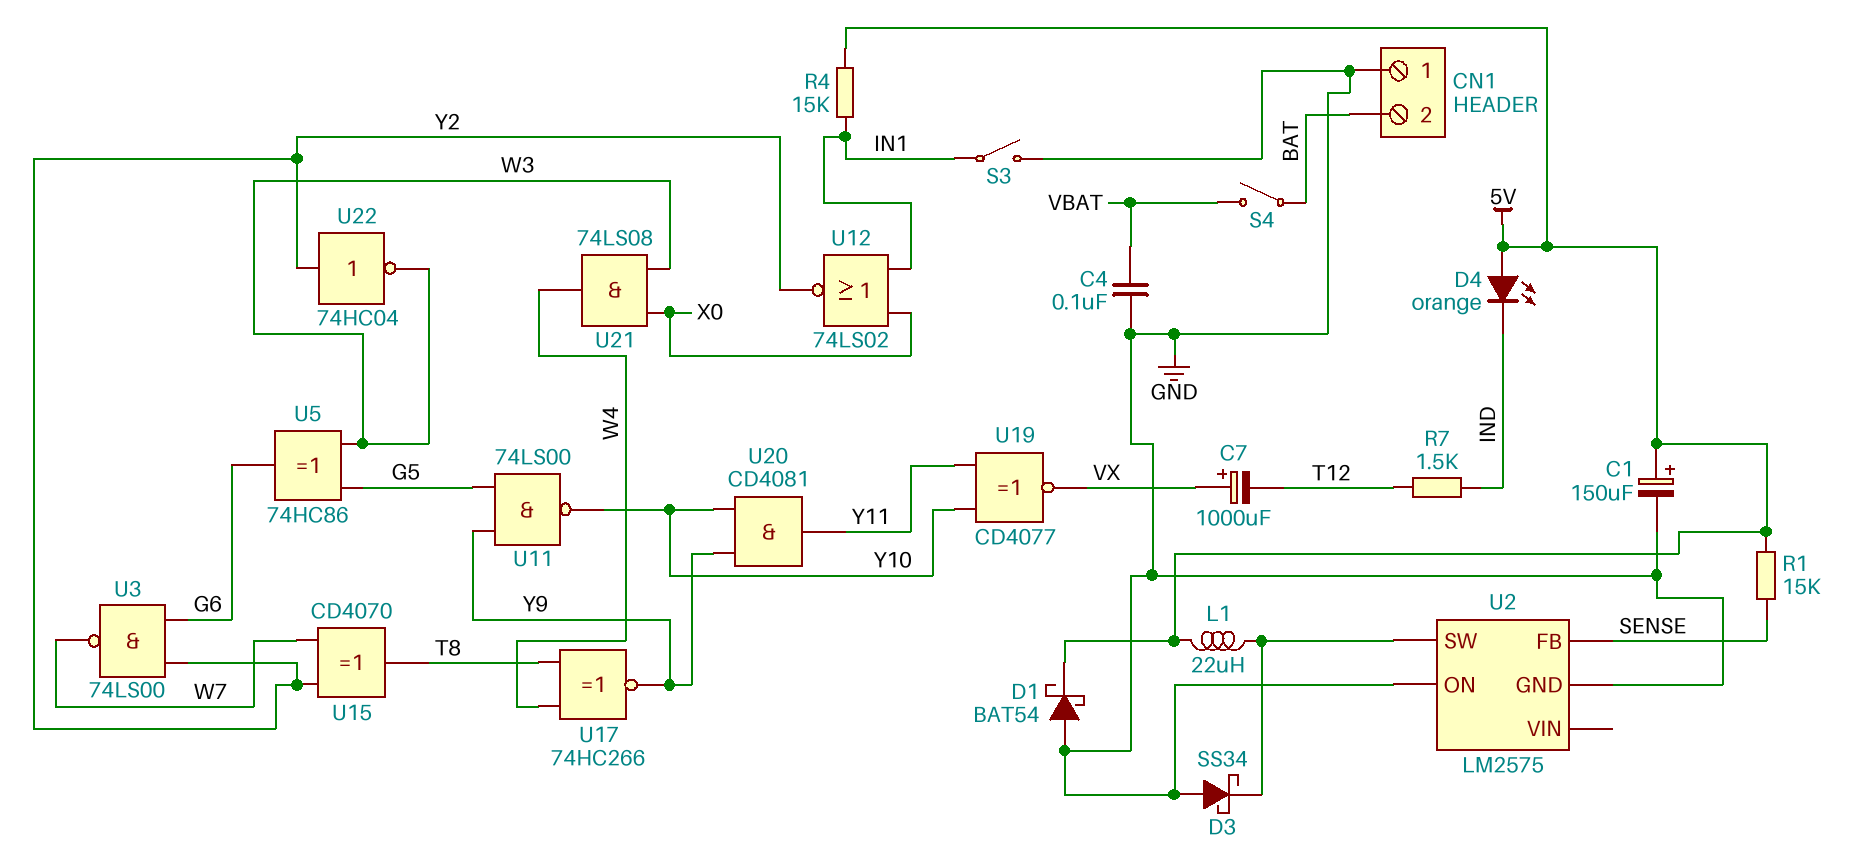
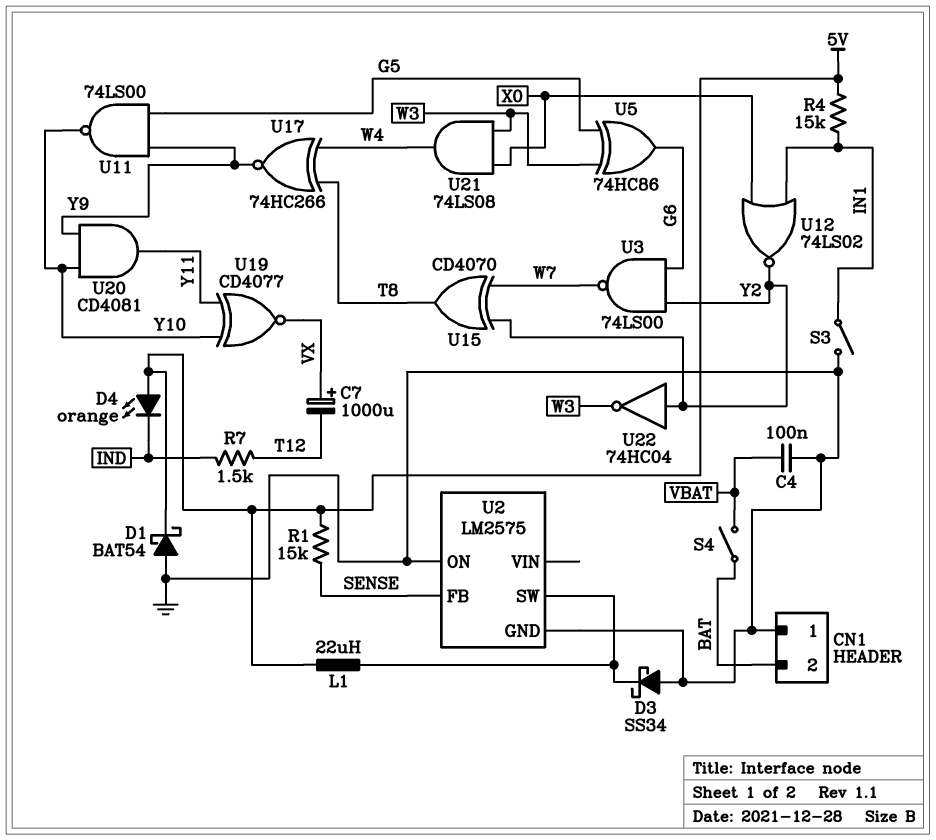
C1: 150uF (plus 5V, minus GND) -> none

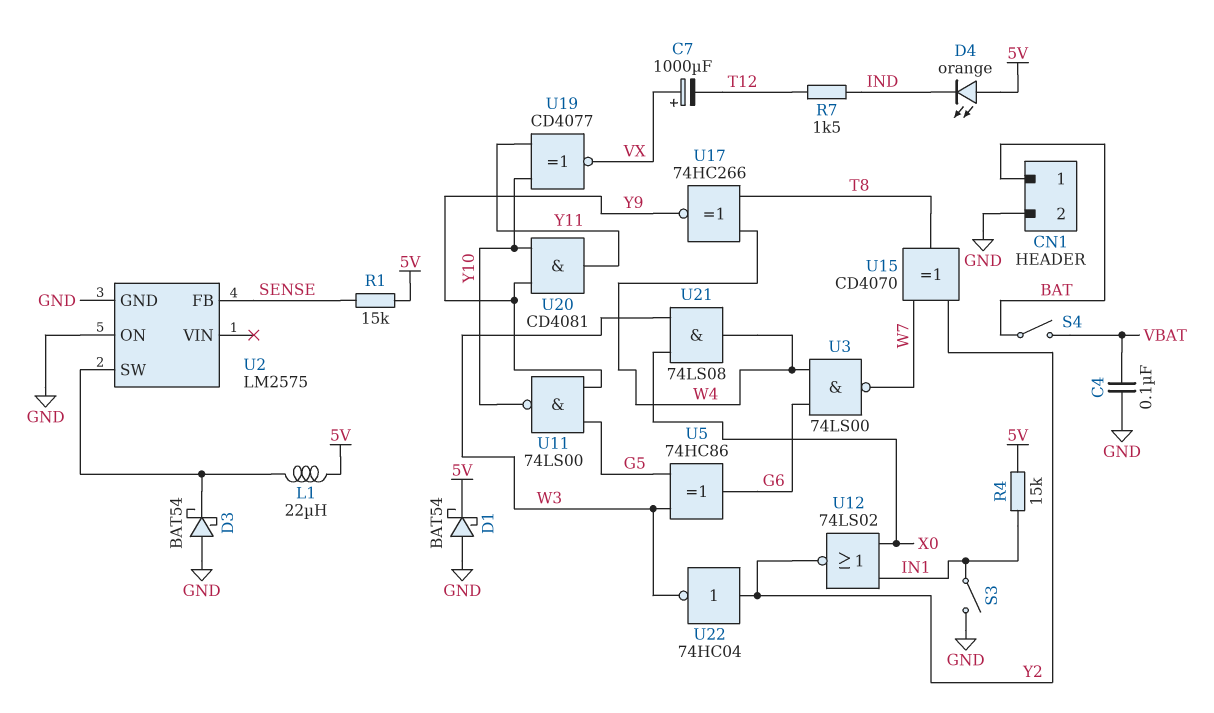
CN1 pin 1: GND -> BAT
CN1 pin 2: BAT -> GND
D3: schottky SS34 (A GND, K U2/SW) -> schottky BAT54 (A GND, K U2/SW)
U3: NAND 74LS00 (in G6, in Y2, out W7) -> NAND 74LS00 (in G6, in W4, out W7)

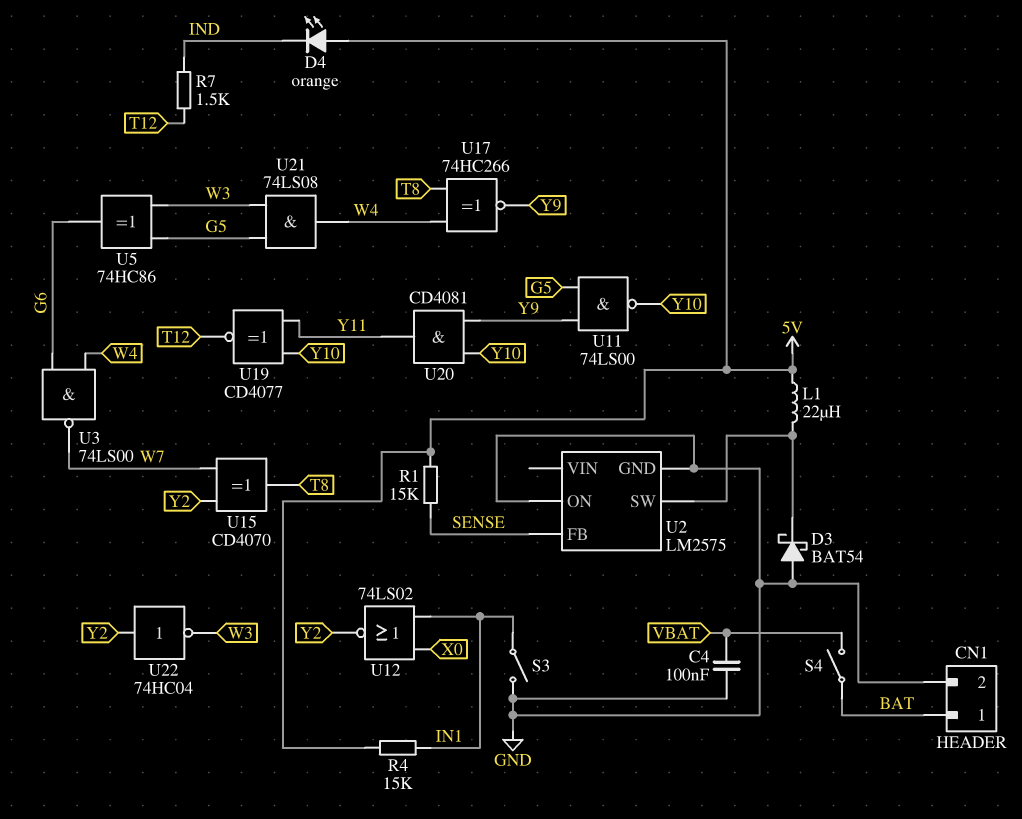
C7: 1000uF (plus VX, minus T12) -> none
D1: schottky BAT54 (A GND, K 5V) -> none
U19: XNOR CD4077 (in Y10, in Y11, out VX) -> XNOR CD4077 (in Y10, in Y11, out T12)
U21: AND 74LS08 (in W3, in X0, out W4) -> AND 74LS08 (in G5, in W3, out W4)

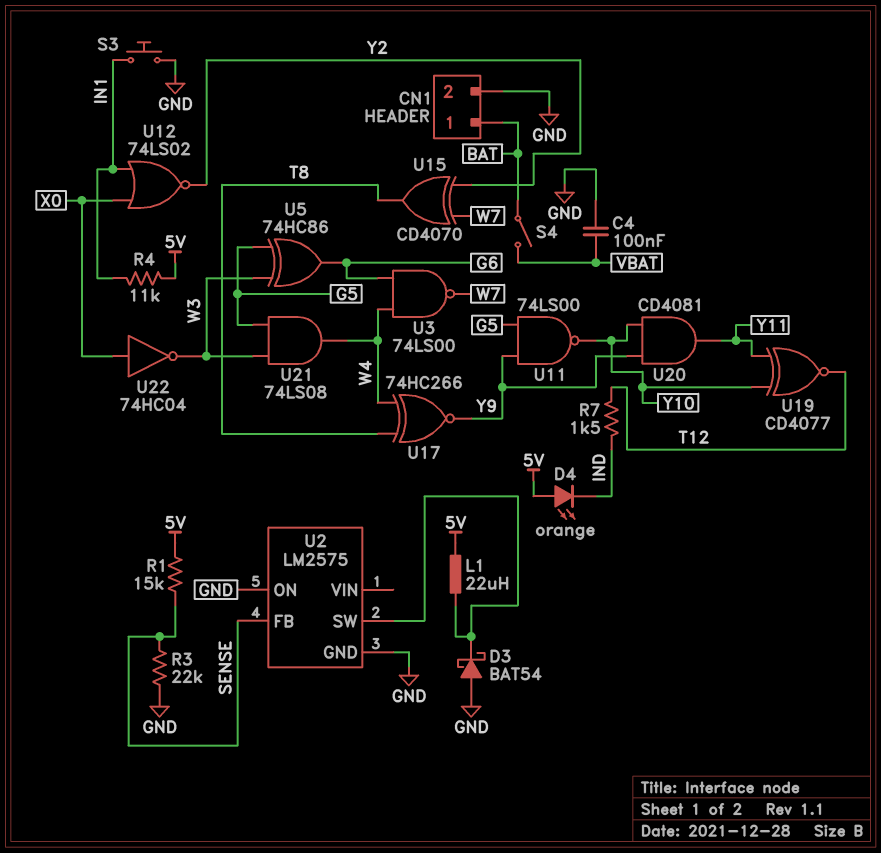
R3: none -> 22k (GND, SENSE)
R4: 15k (5V, IN1) -> 11k (5V, IN1)
S3: switch (GND, IN1) -> button (GND, IN1)
U22: NOT 74HC04 (in Y2, out W3) -> NOT 74HC04 (in X0, out W3)

